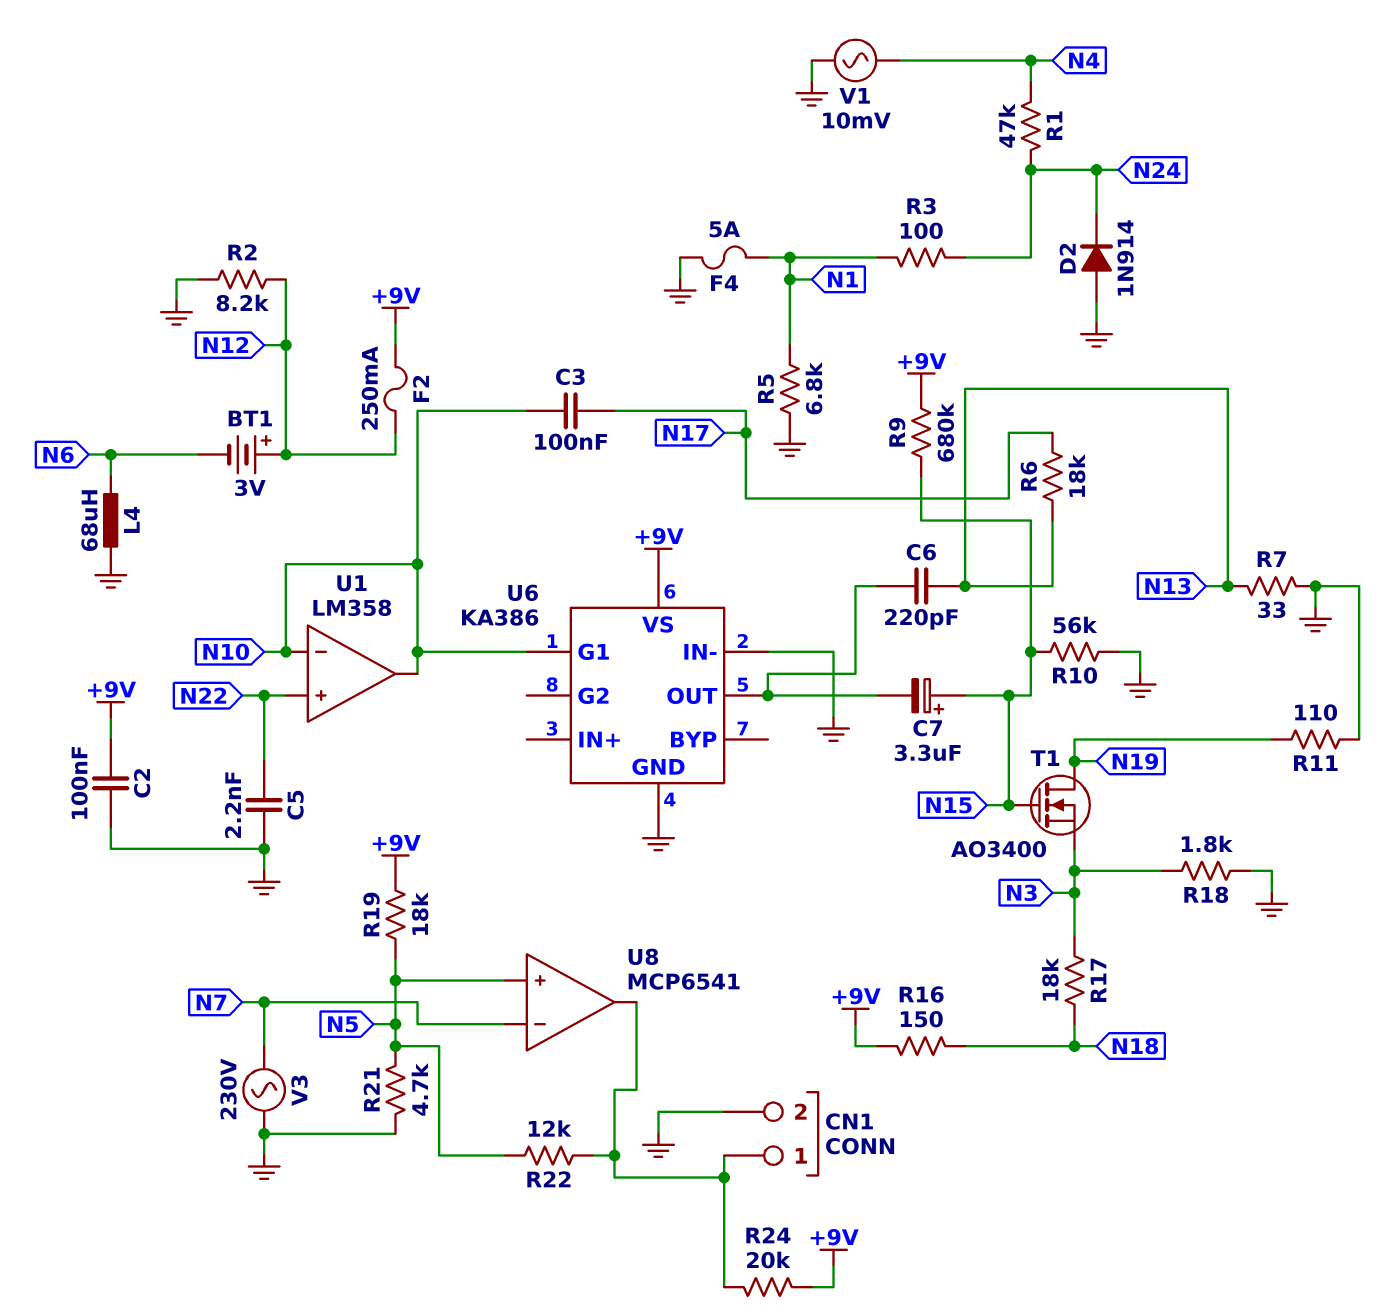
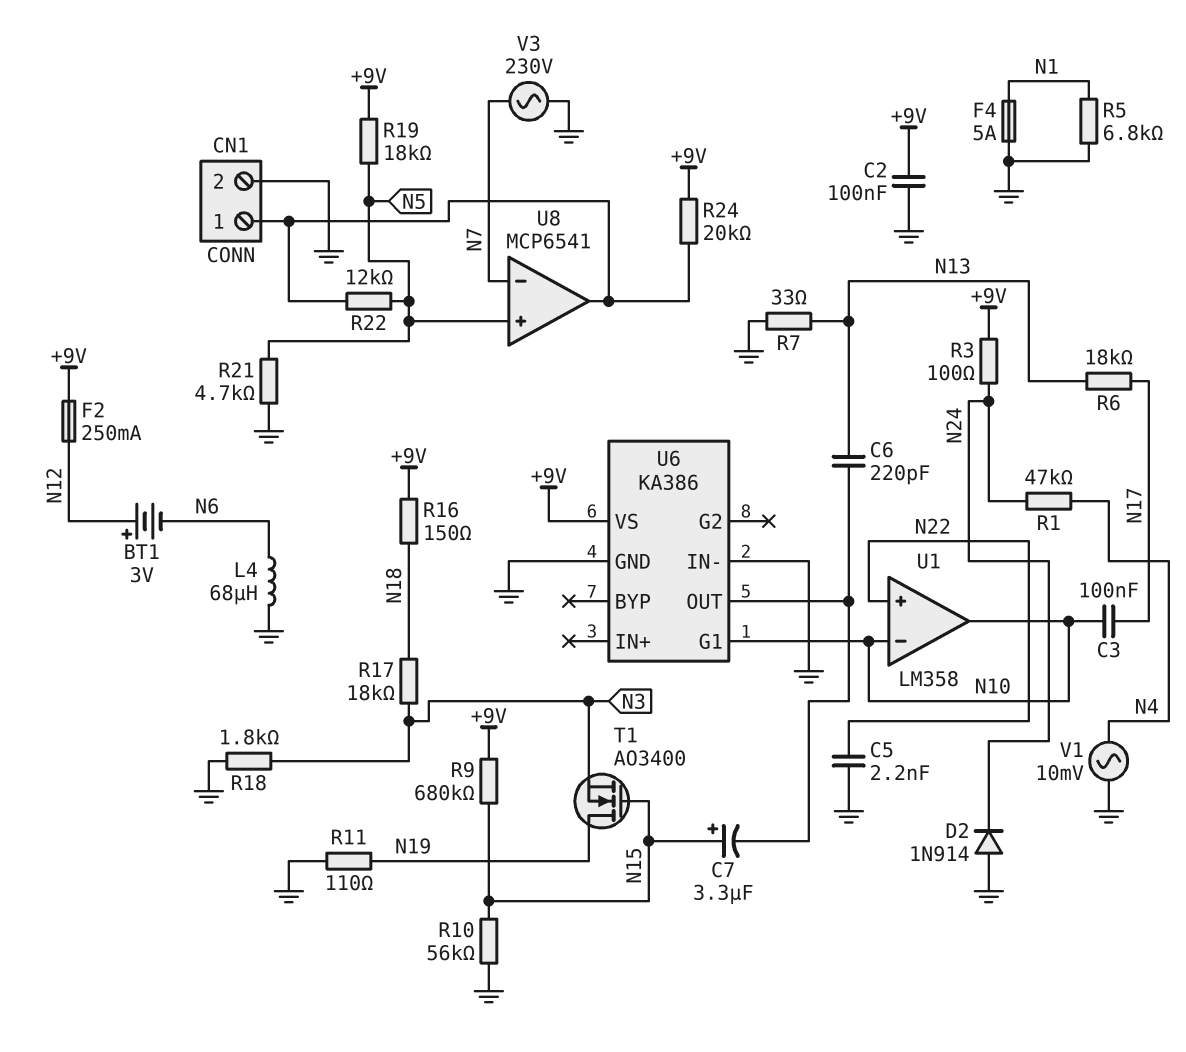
R2: 8.2k (GND, N12) -> none
R3: 100 (N1, N24) -> 100 (+9V, N24)

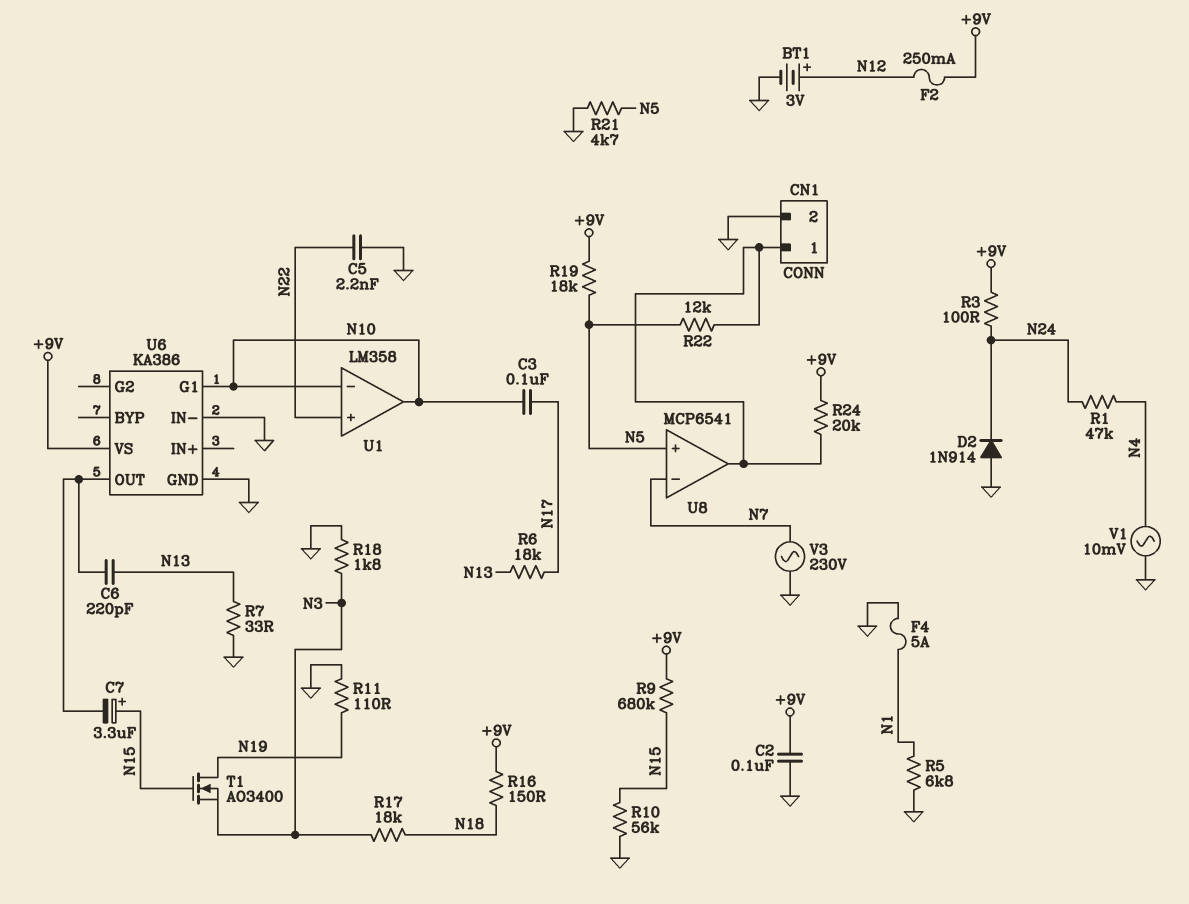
BT1: 3V (plus N12, minus N6) -> 3V (plus N12, minus GND)
L4: 68uH (GND, N6) -> none

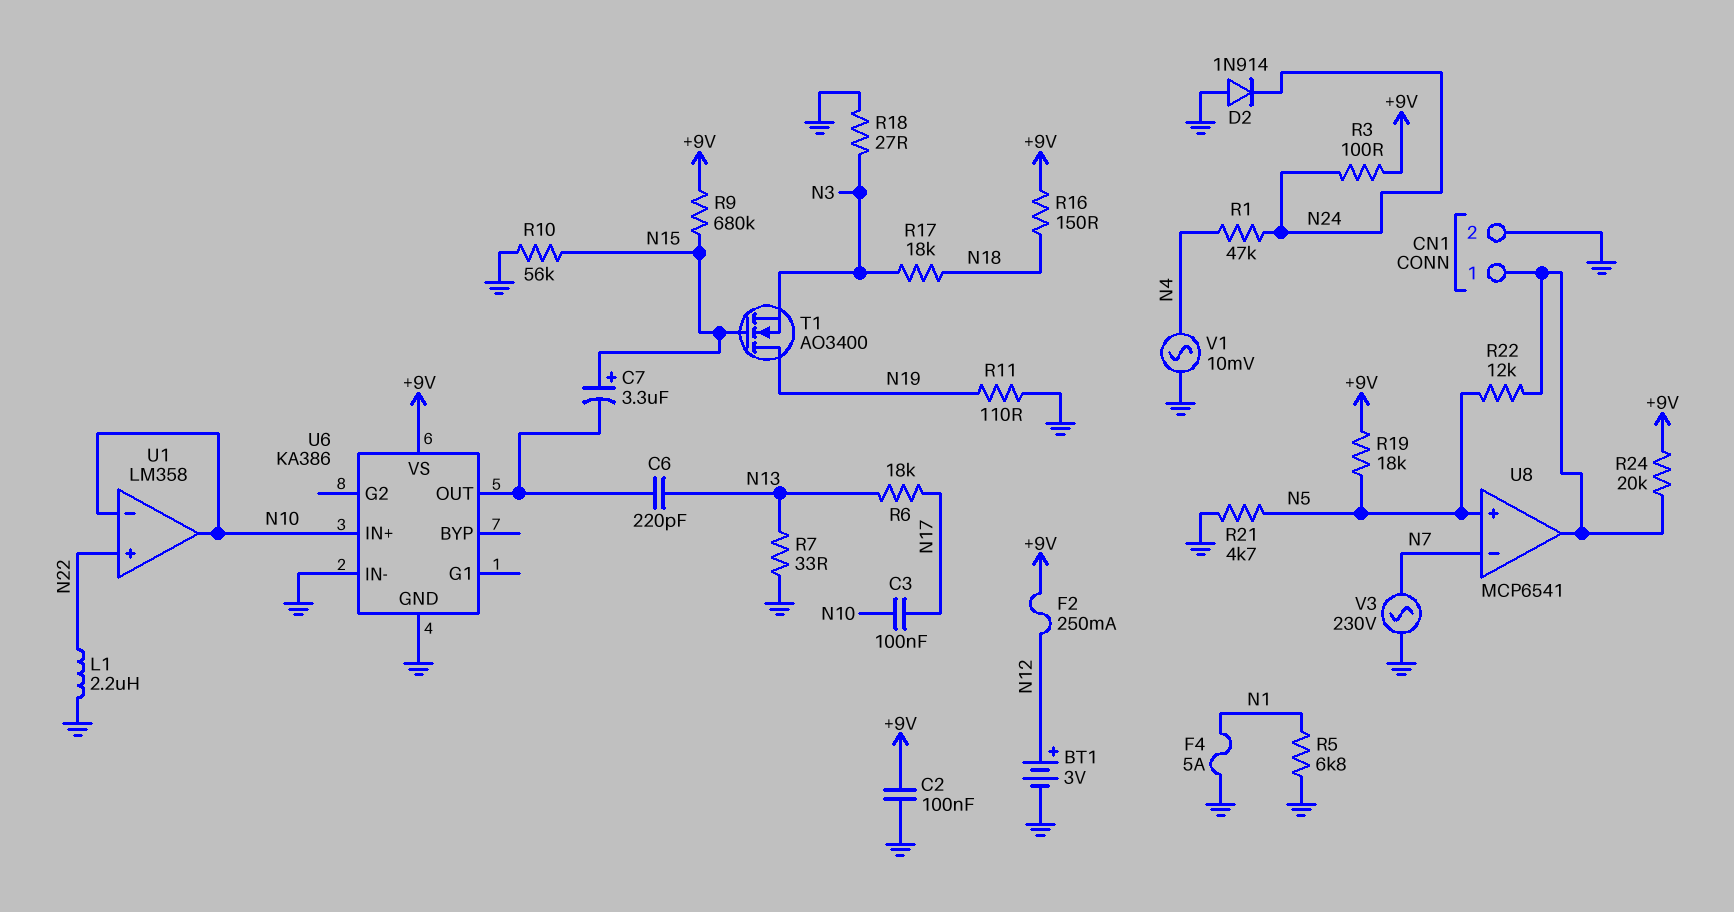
C5: 2.2nF (GND, N22) -> none
L1: none -> 2.2uH (GND, N22)
R18: 1.8k (GND, N3) -> 27 (GND, N3)
U6 pin G1: N10 -> none
U6 pin IN+: none -> N10

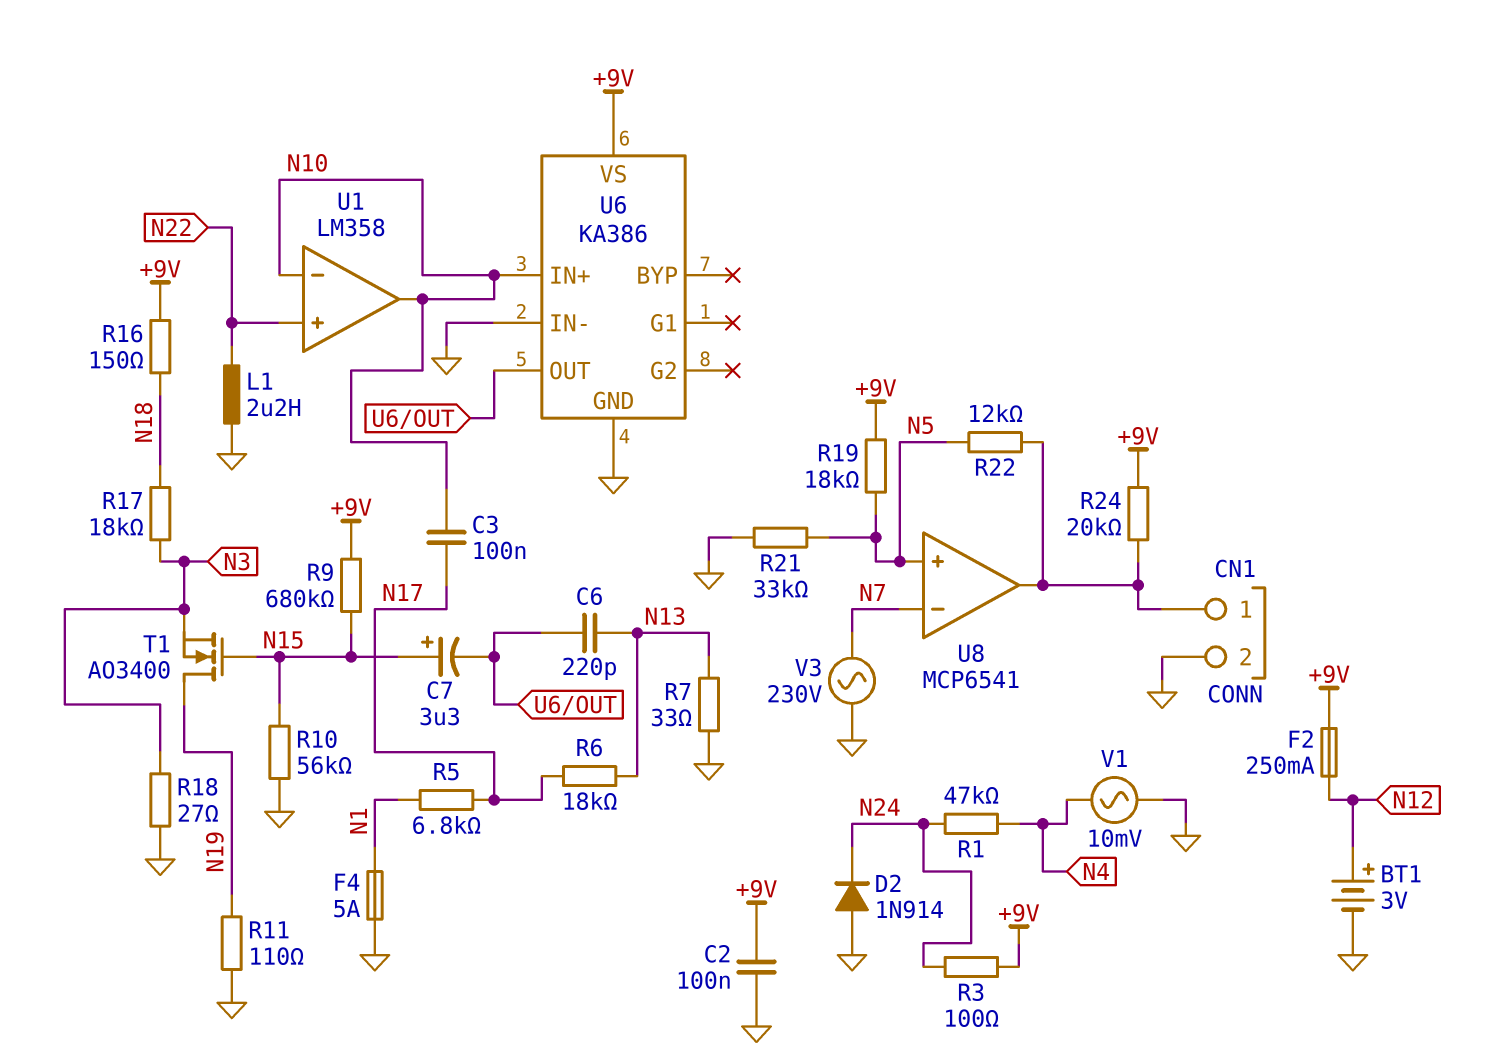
R5: 6.8k (GND, N1) -> 6.8k (N1, N17)
R21: 4.7k (GND, N5) -> 33k (GND, N5)

